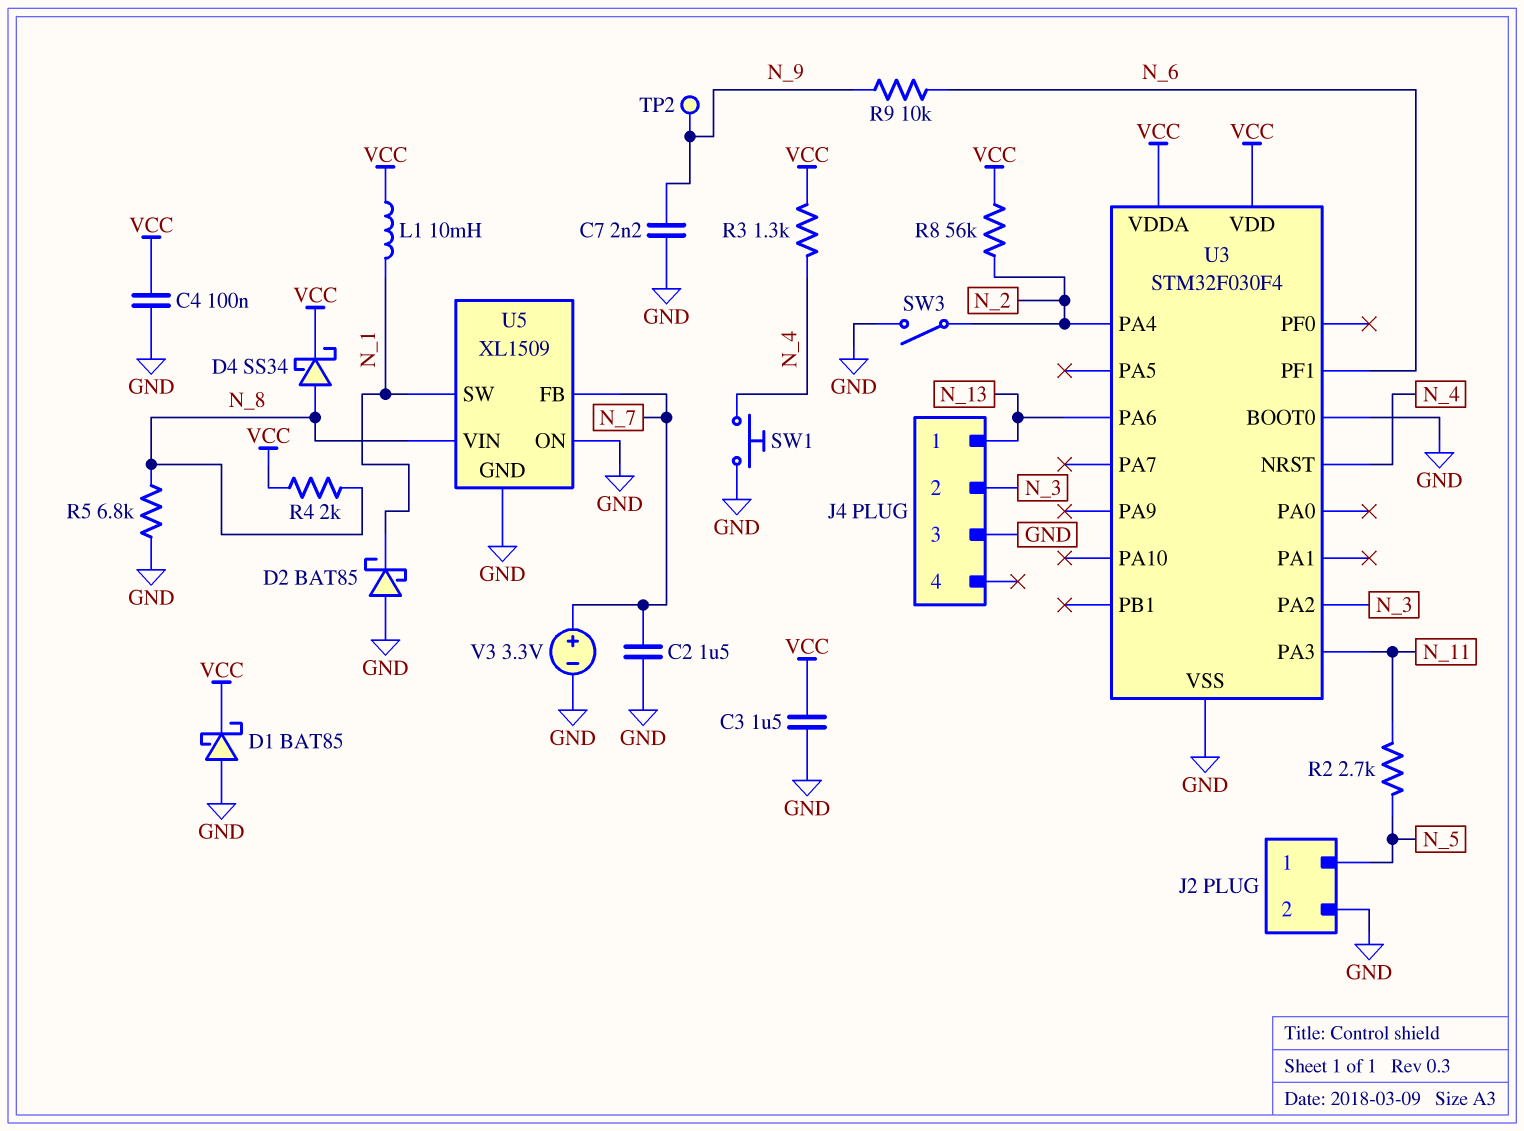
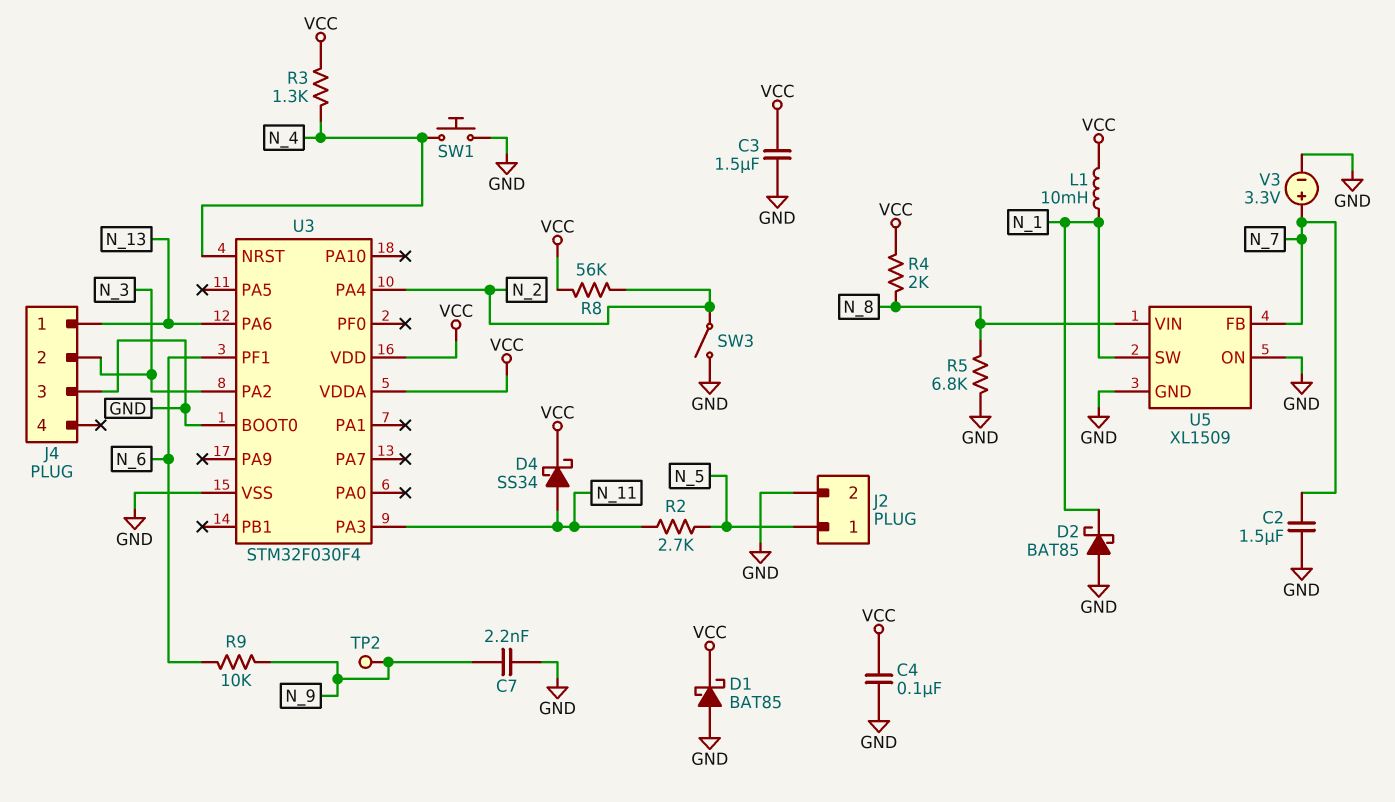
D4: schottky SS34 (A N_8, K VCC) -> schottky SS34 (A N_11, K VCC)

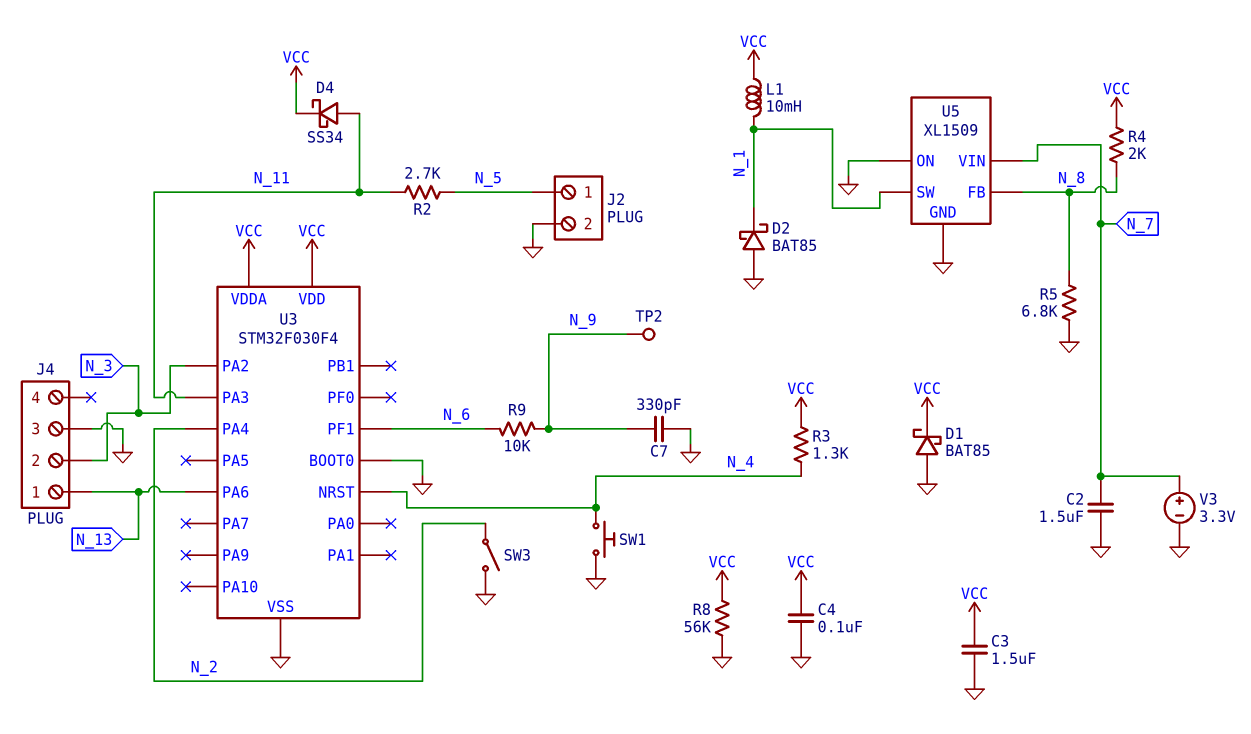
C7: 2.2nF (GND, N_9) -> 330pF (GND, N_9)
R8: 56k (N_2, VCC) -> 56k (GND, VCC)
U5 pin FB: N_7 -> N_8
U5 pin VIN: N_8 -> N_7

